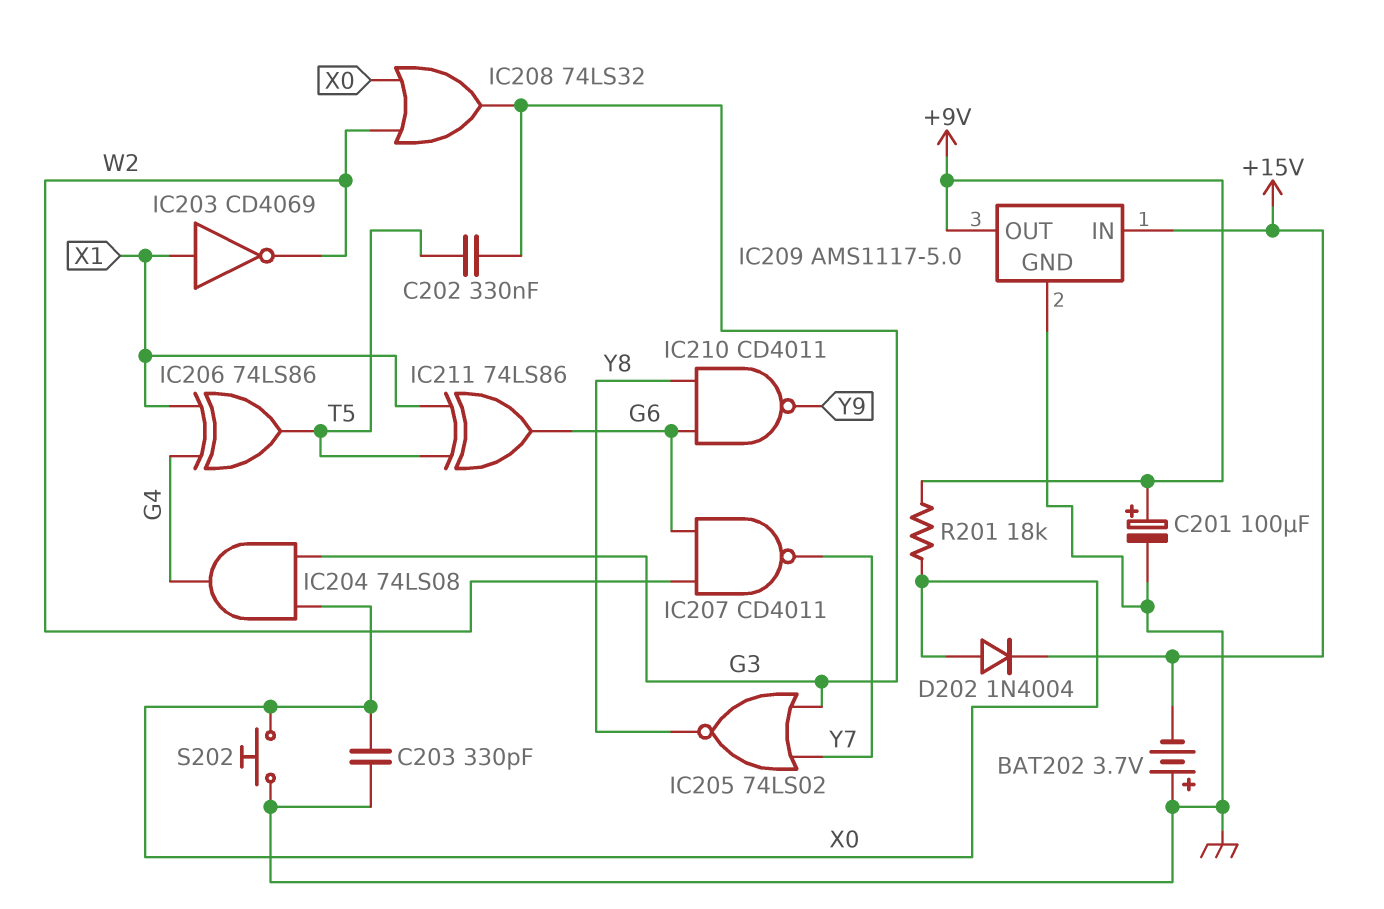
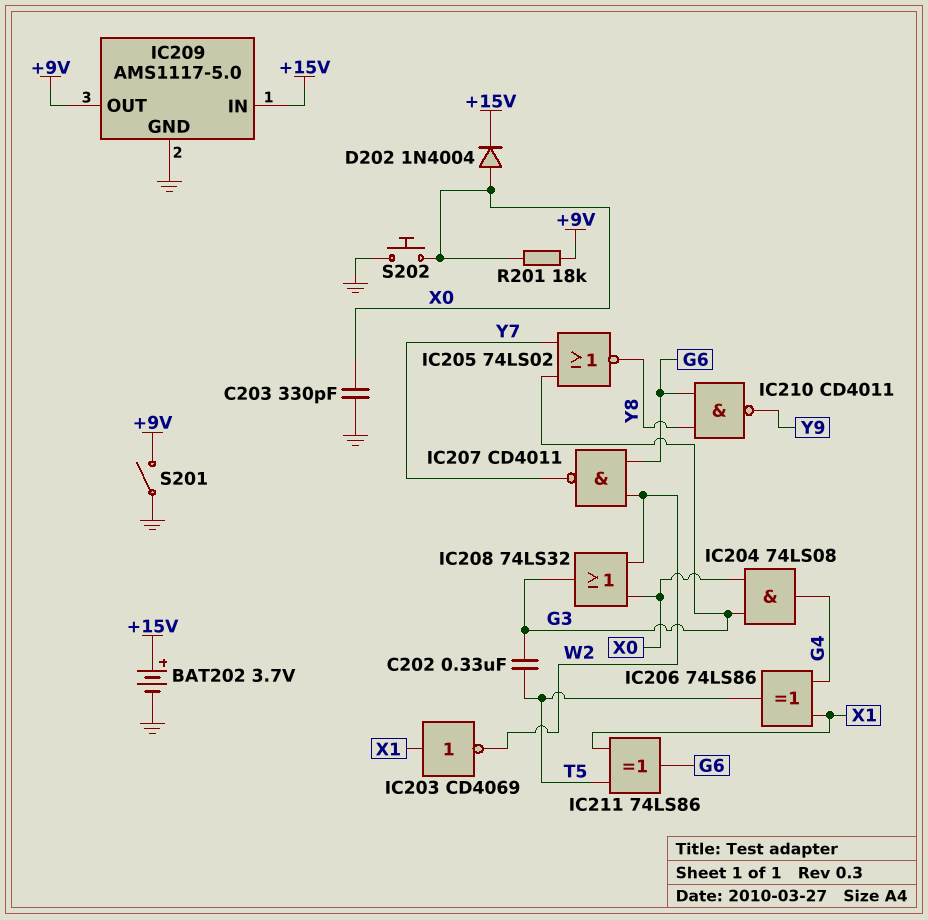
BAT202: 3.7V (plus GND, minus +15V) -> 3.7V (plus +15V, minus GND)
C201: 100uF (plus +9V, minus GND) -> none
S201: none -> switch (+9V, GND)

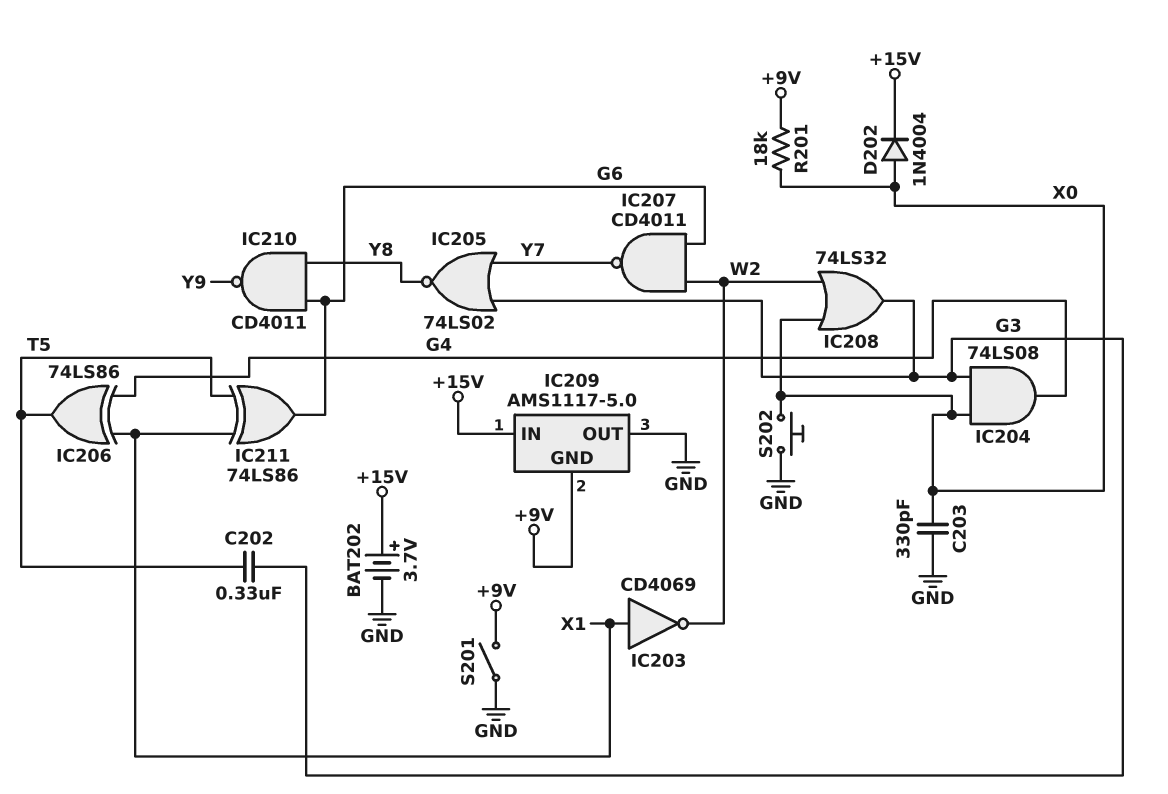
IC209 pin GND: GND -> +9V
IC209 pin OUT: +9V -> GND

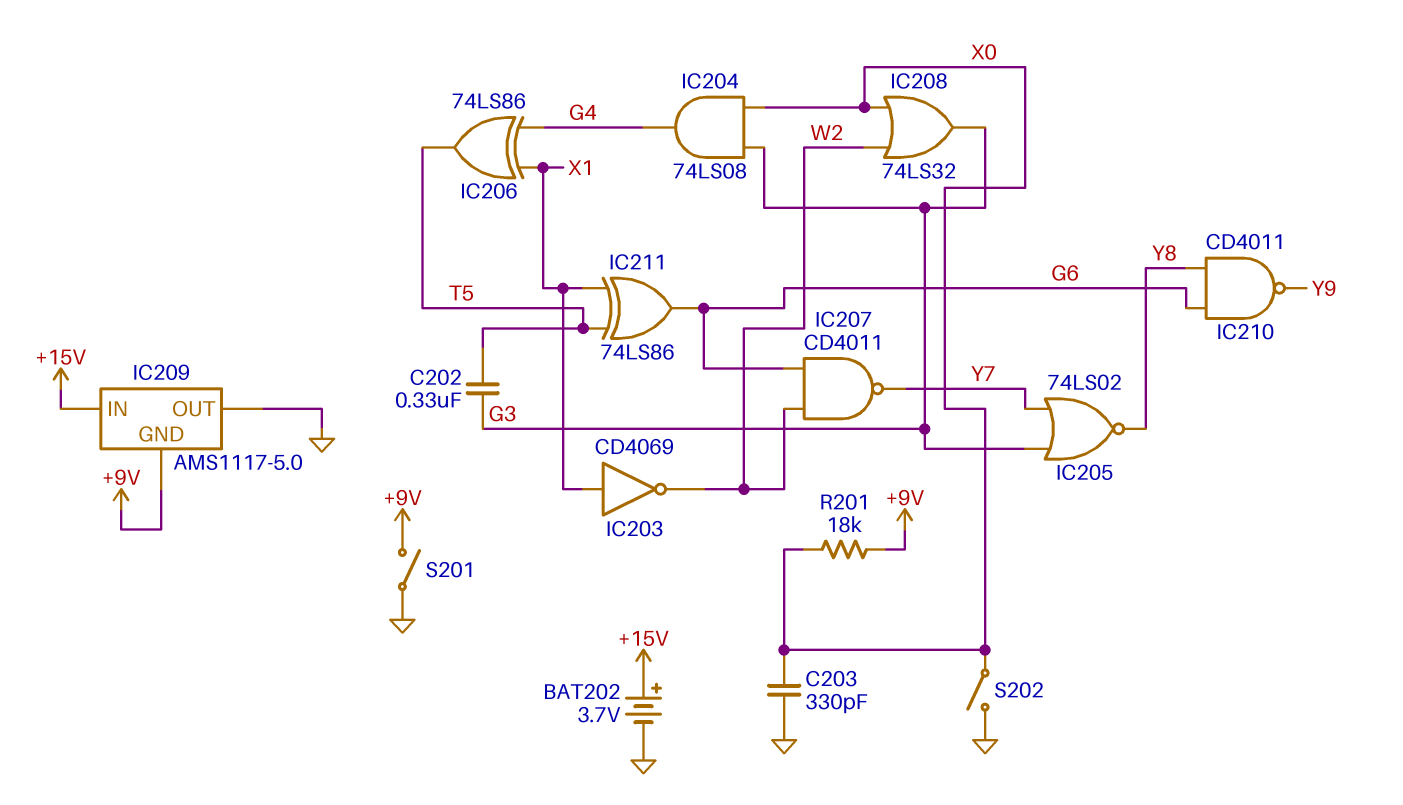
D202: diode 1N4004 (A X0, K +15V) -> none
S202: button (GND, X0) -> switch (GND, X0)

